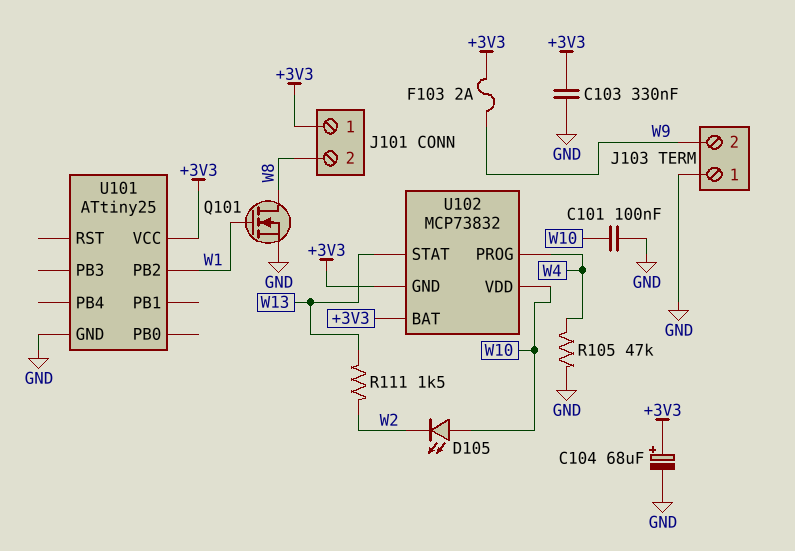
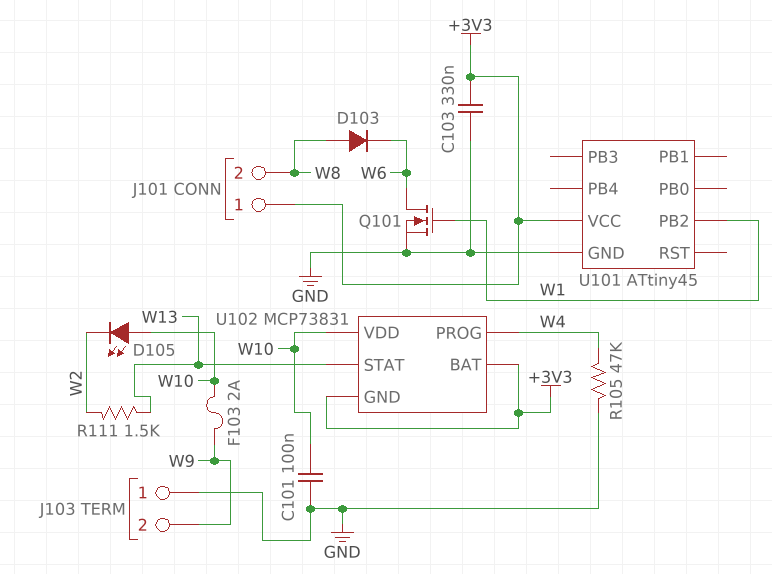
C104: 68uF (plus +3V3, minus GND) -> none
D103: none -> diode (A W8, K W6)
F103: 2A (+3V3, W9) -> 2A (W9, W10)
Q101: NMOS (G W1, D W8, S GND) -> NMOS (G W1, D W6, S GND)
U101: ATtiny25 -> ATtiny45
U102: MCP73832 -> MCP73831

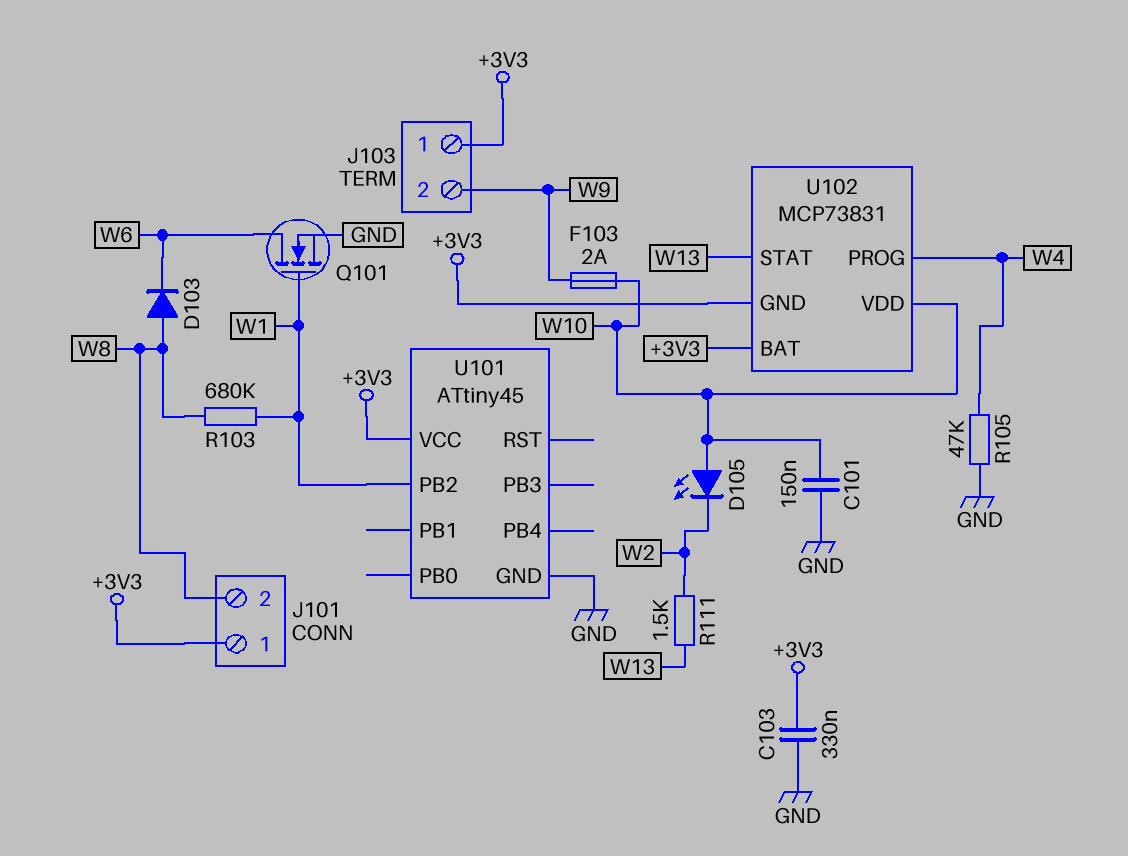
C101: 100nF (GND, W10) -> 150nF (GND, W10)
J103 pin 1: GND -> +3V3
R103: none -> 680k (W1, W8)

